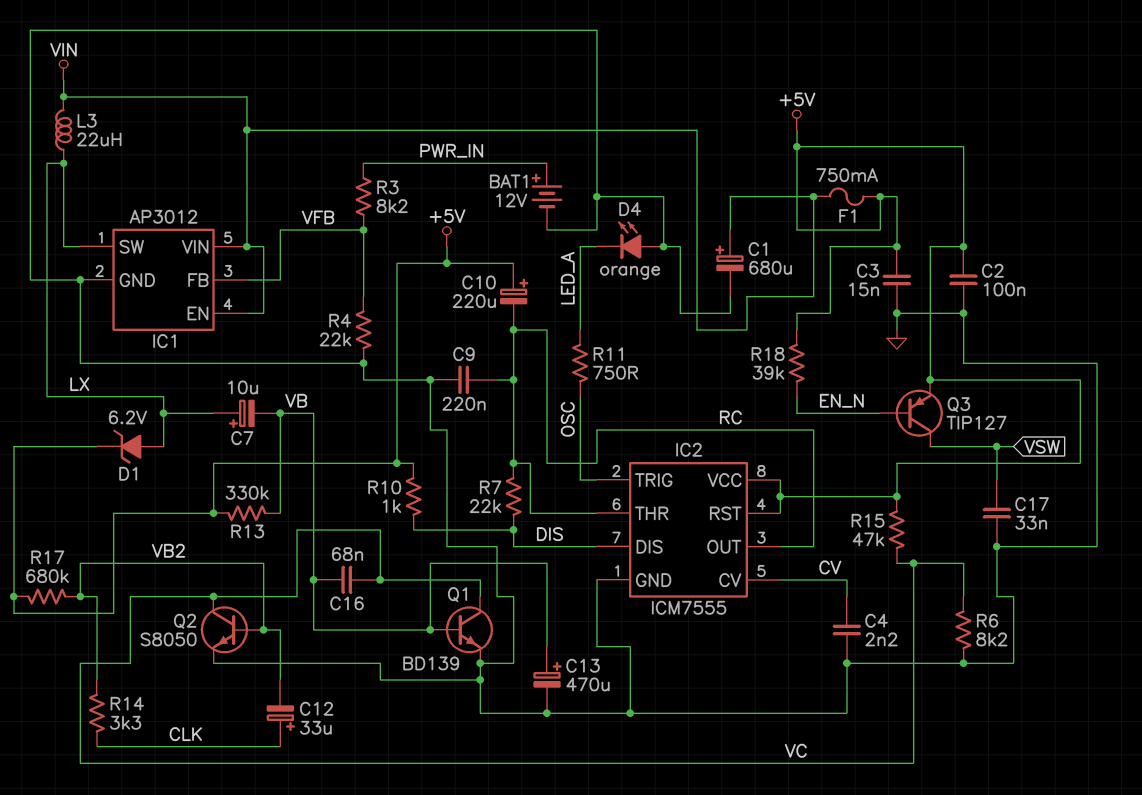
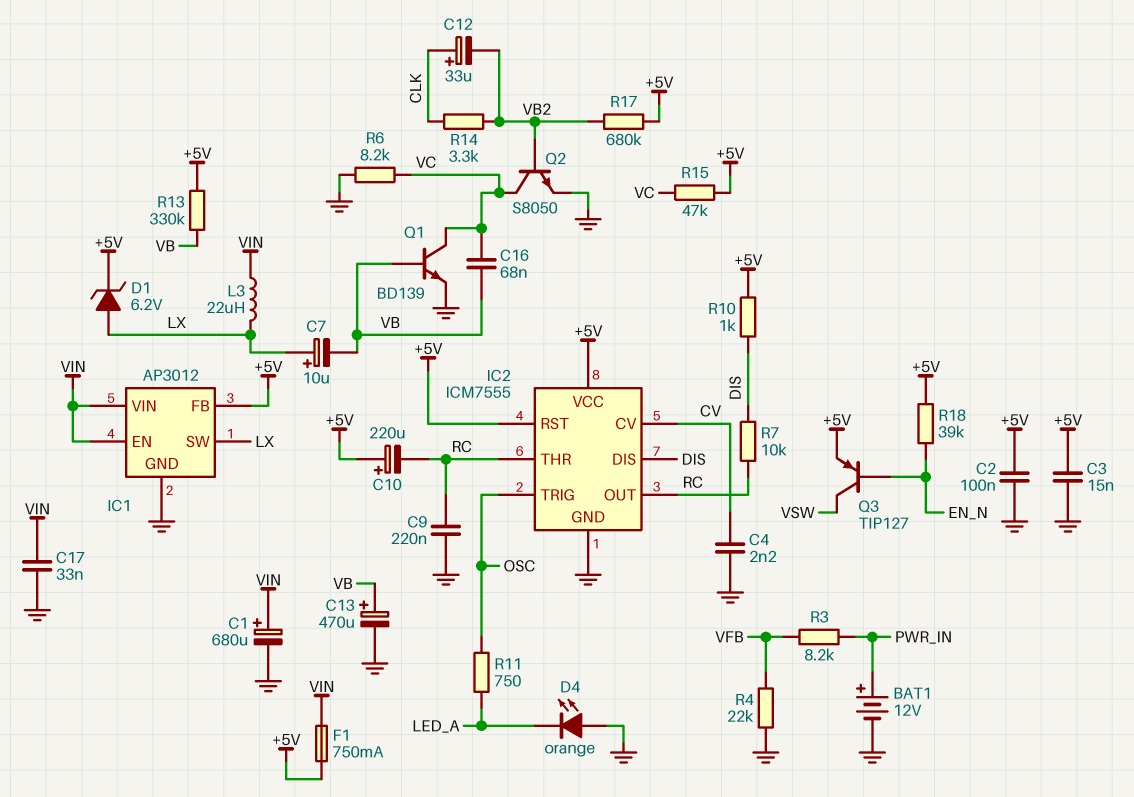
C17: 33nF (GND, VSW) -> 33nF (GND, VIN)
IC1 pin FB: VFB -> +5V
R7: 22k (DIS, RC) -> 10k (DIS, RC)

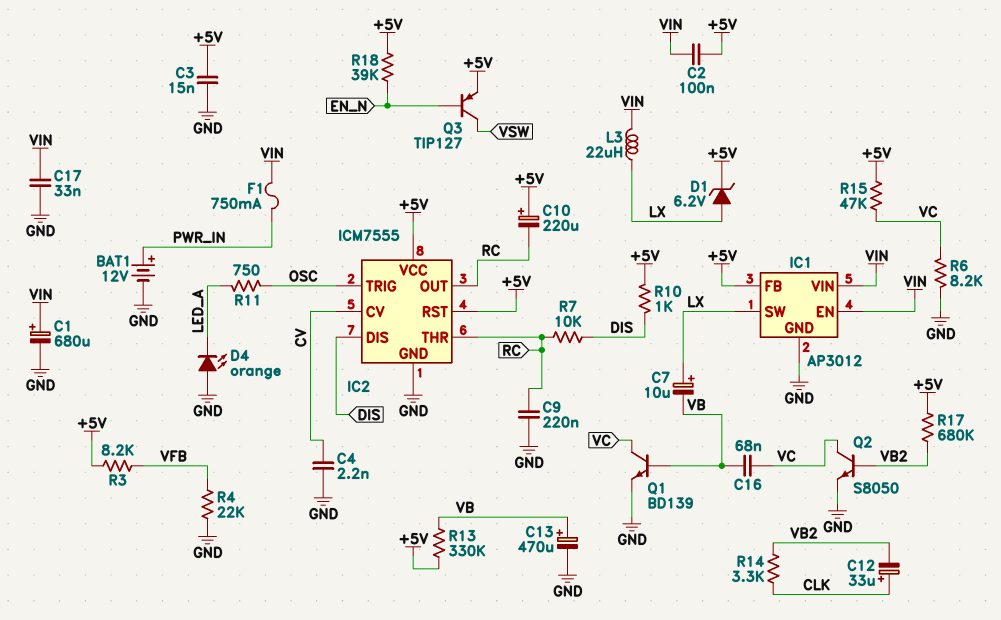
C2: 100nF (+5V, GND) -> 100nF (+5V, VIN)
F1: 750mA (+5V, VIN) -> 750mA (PWR_IN, VIN)
R3: 8.2k (PWR_IN, VFB) -> 8.2k (+5V, VFB)

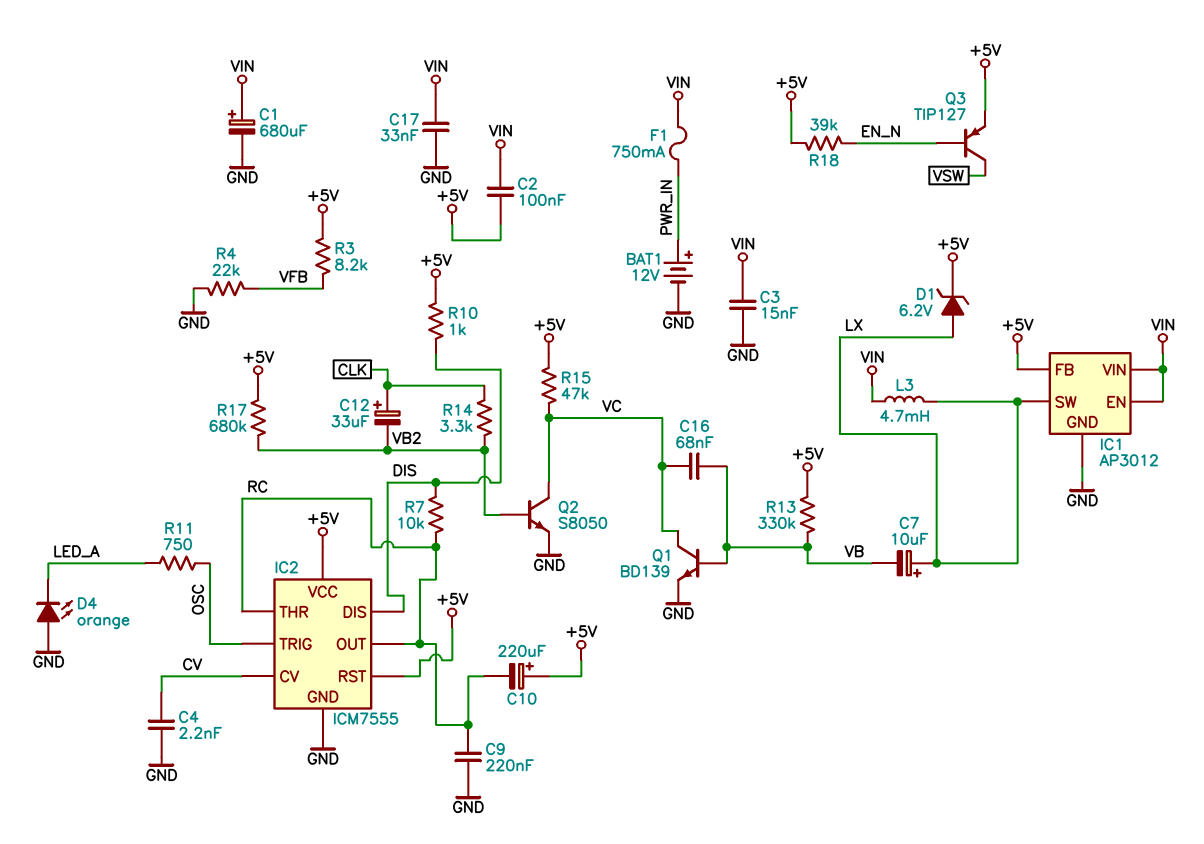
C3: 15nF (+5V, GND) -> 15nF (GND, VIN)
C13: 470uF (plus VB, minus GND) -> none
L3: 22uH (LX, VIN) -> 4.7mH (LX, VIN)
R6: 8.2k (GND, VC) -> none

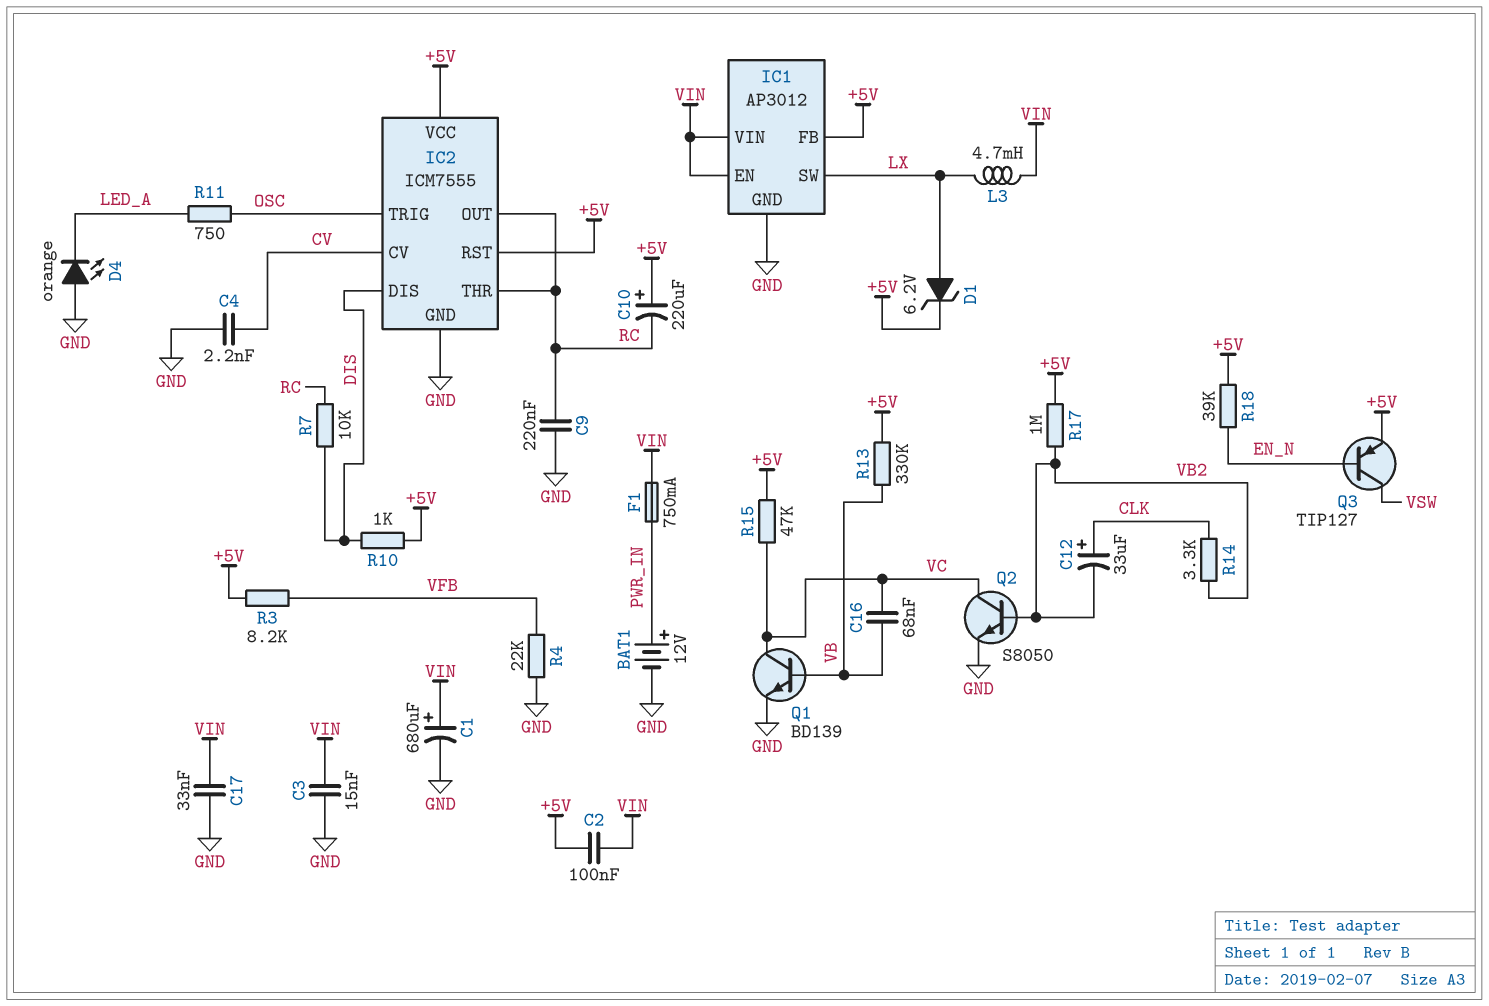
C7: 10uF (plus LX, minus VB) -> none
R17: 680k (+5V, VB2) -> 1M (+5V, VB2)

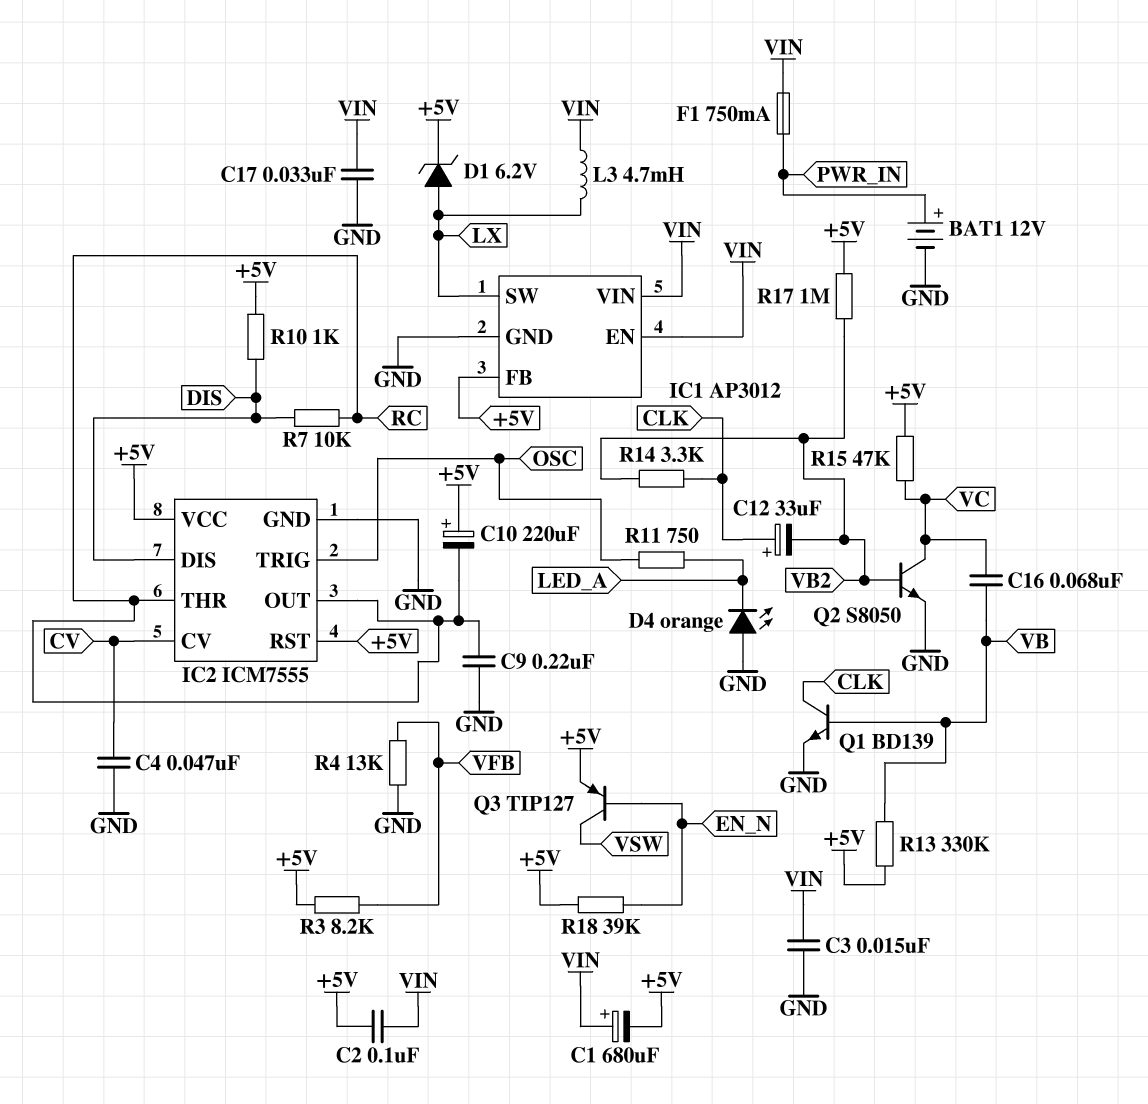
C1: 680uF (plus VIN, minus GND) -> 680uF (plus VIN, minus +5V)
C4: 2.2nF (CV, GND) -> 47nF (CV, GND)
Q1: NPN BD139 (B VB, C VC, E GND) -> NPN BD139 (B VB, C CLK, E GND)
R4: 22k (GND, VFB) -> 13k (GND, VFB)

